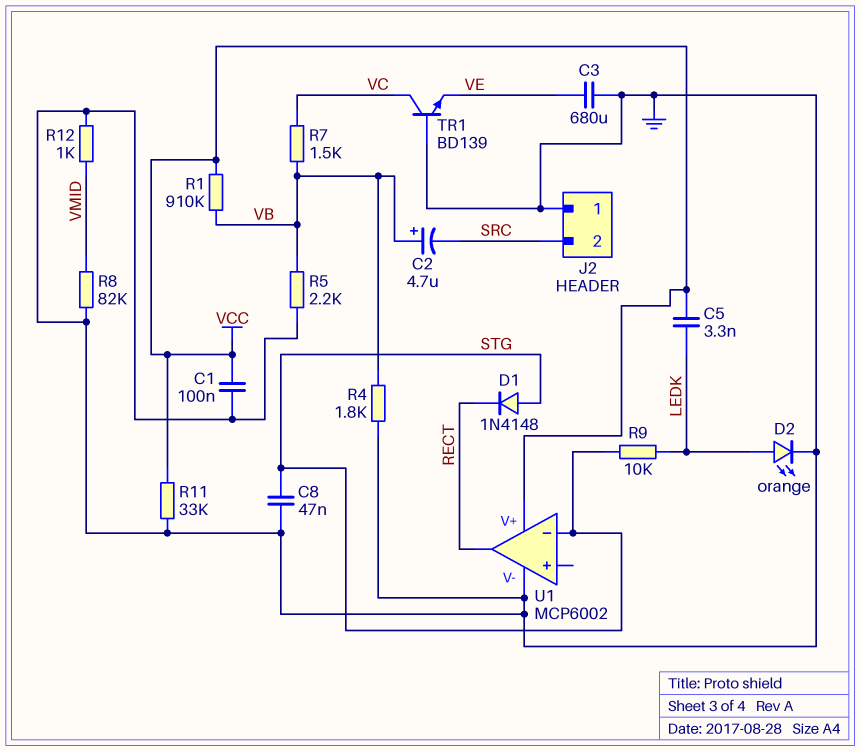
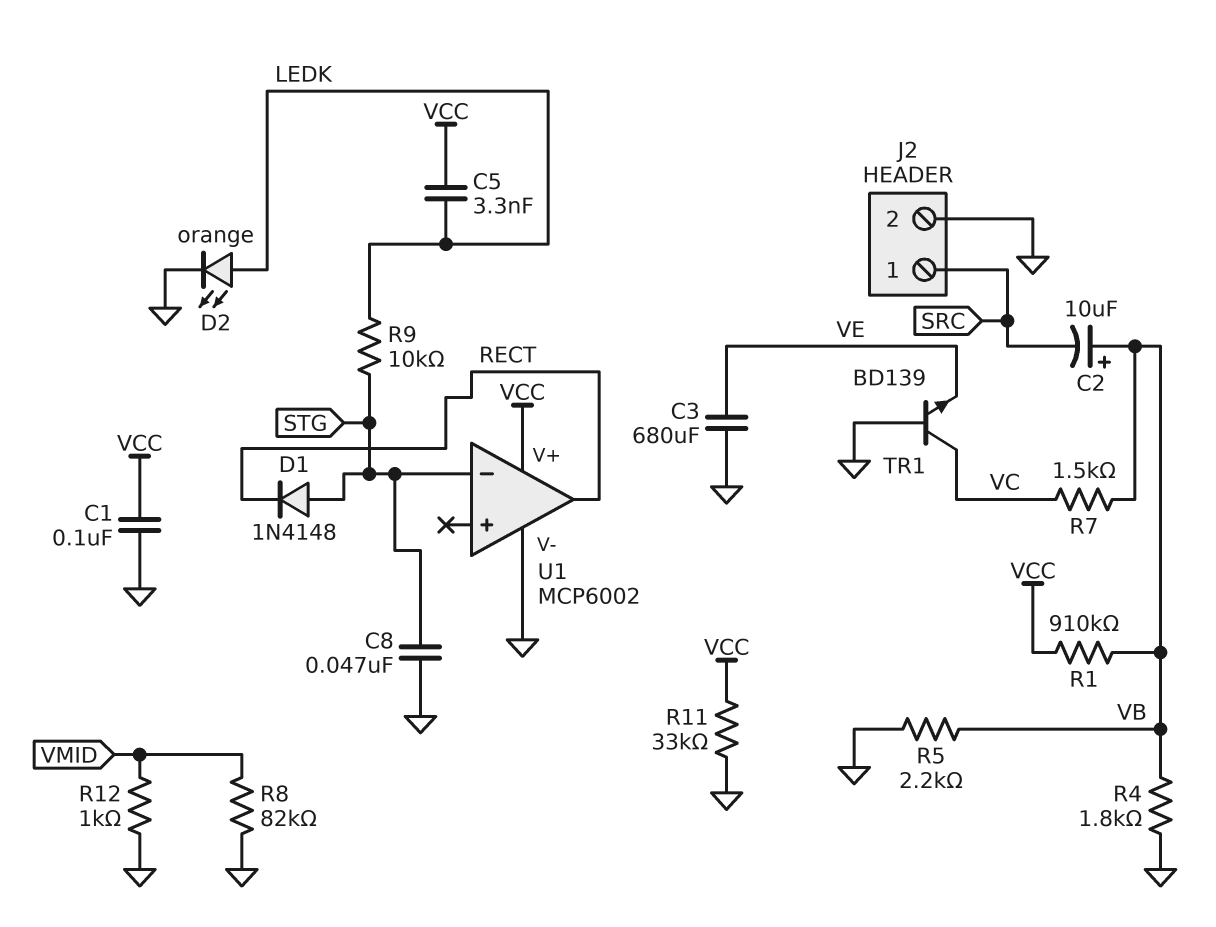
C2: 4.7uF (plus VB, minus SRC) -> 10uF (plus VB, minus SRC)
J2 pin 1: GND -> SRC
J2 pin 2: SRC -> GND

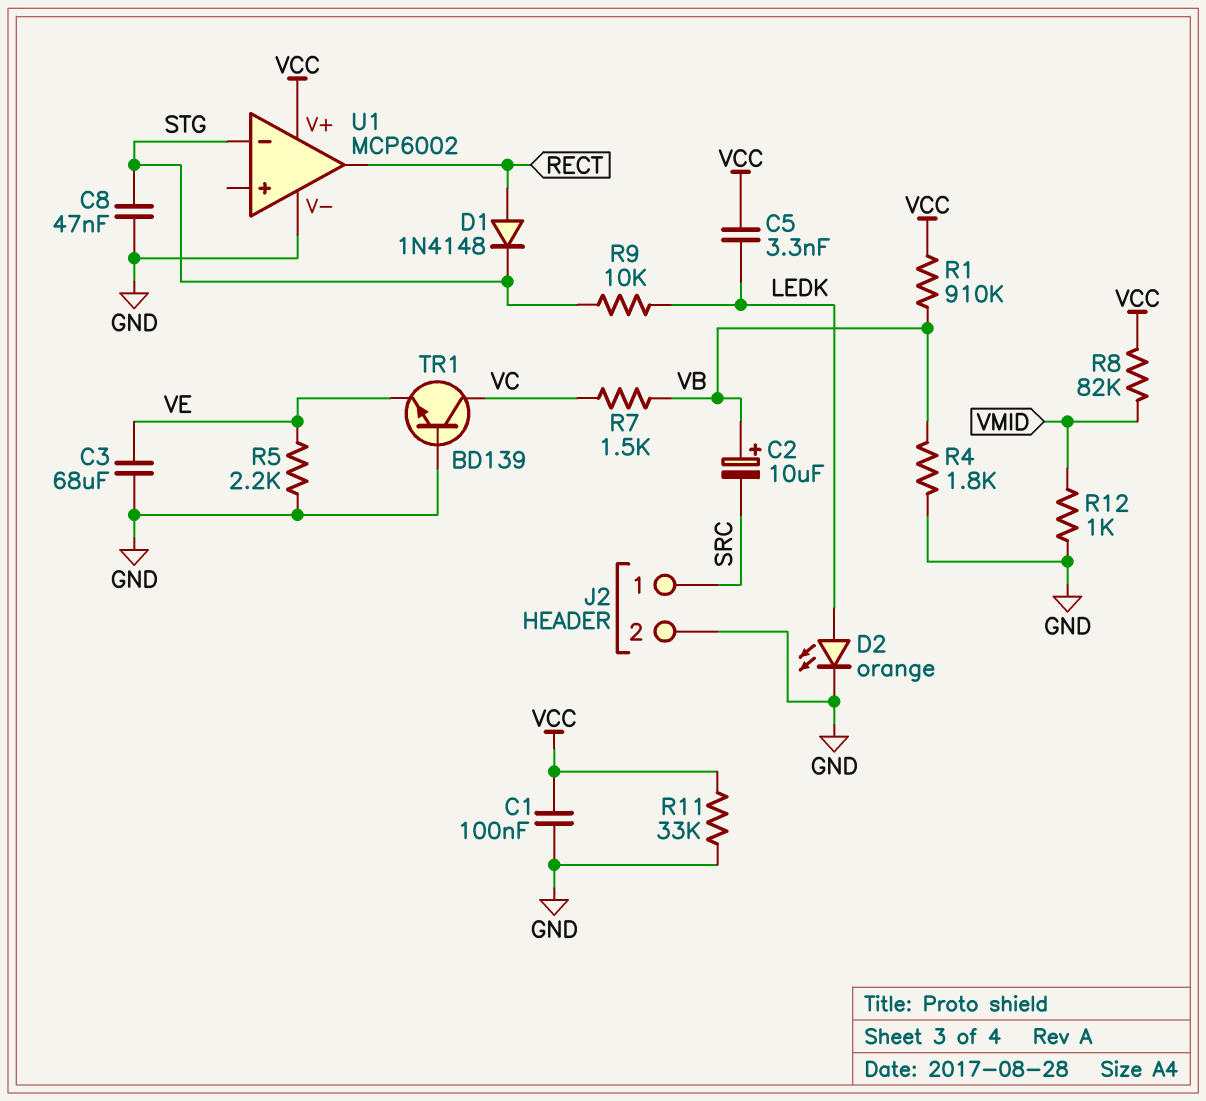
C3: 680uF (GND, VE) -> 68uF (GND, VE)
D1: diode 1N4148 (A STG, K RECT) -> diode 1N4148 (A RECT, K STG)
R5: 2.2k (GND, VB) -> 2.2k (GND, VE)
R8: 82k (GND, VMID) -> 82k (VCC, VMID)

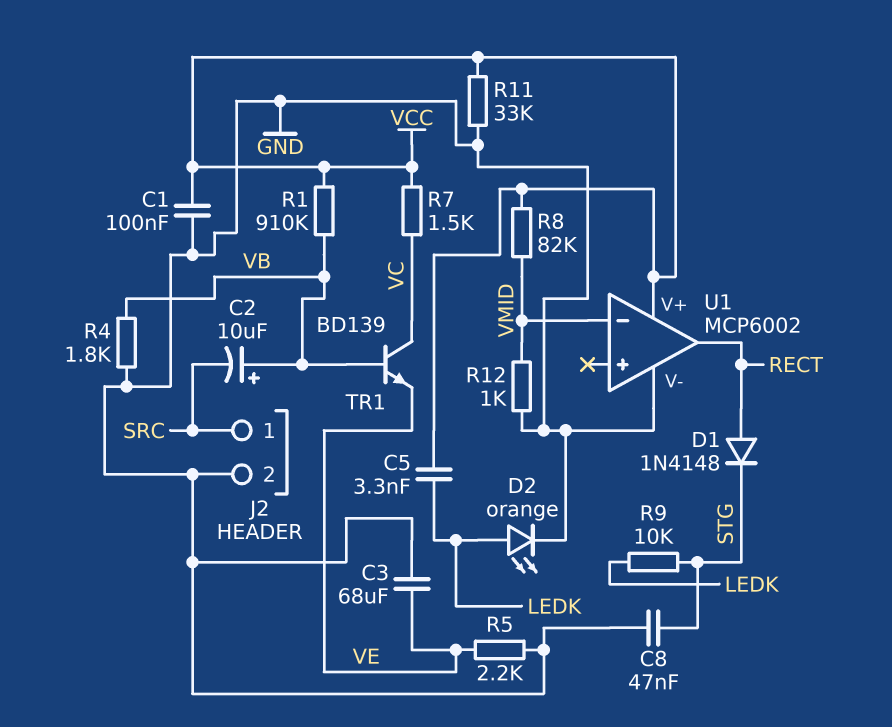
R7: 1.5k (VB, VC) -> 1.5k (VC, VCC)
TR1: NPN BD139 (B GND, C VC, E VE) -> NPN BD139 (B VB, C VC, E VE)
U1 pin in-: STG -> VMID

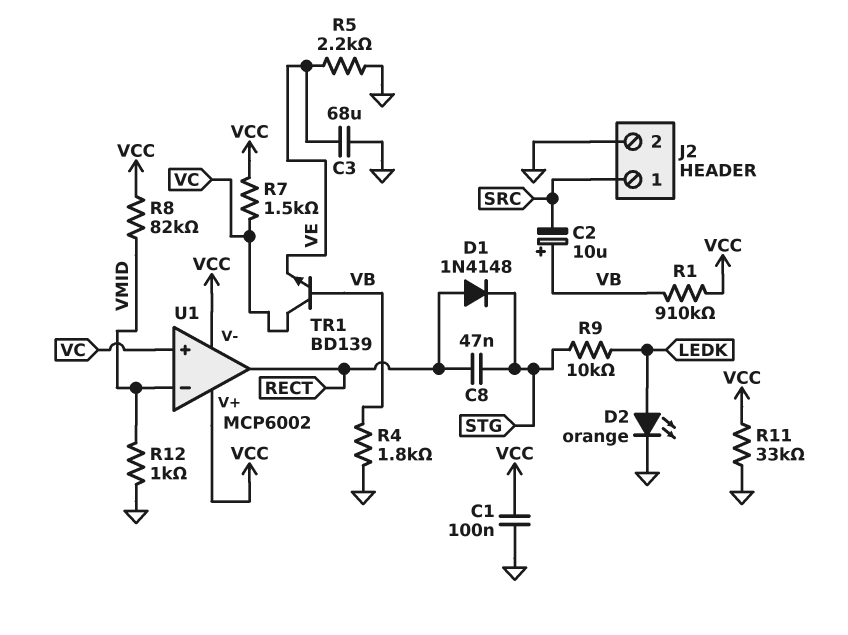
C5: 3.3nF (LEDK, VCC) -> none
C8: 47nF (GND, STG) -> 47nF (RECT, STG)
U1 pin V-: GND -> VCC
U1 pin in+: none -> VC

